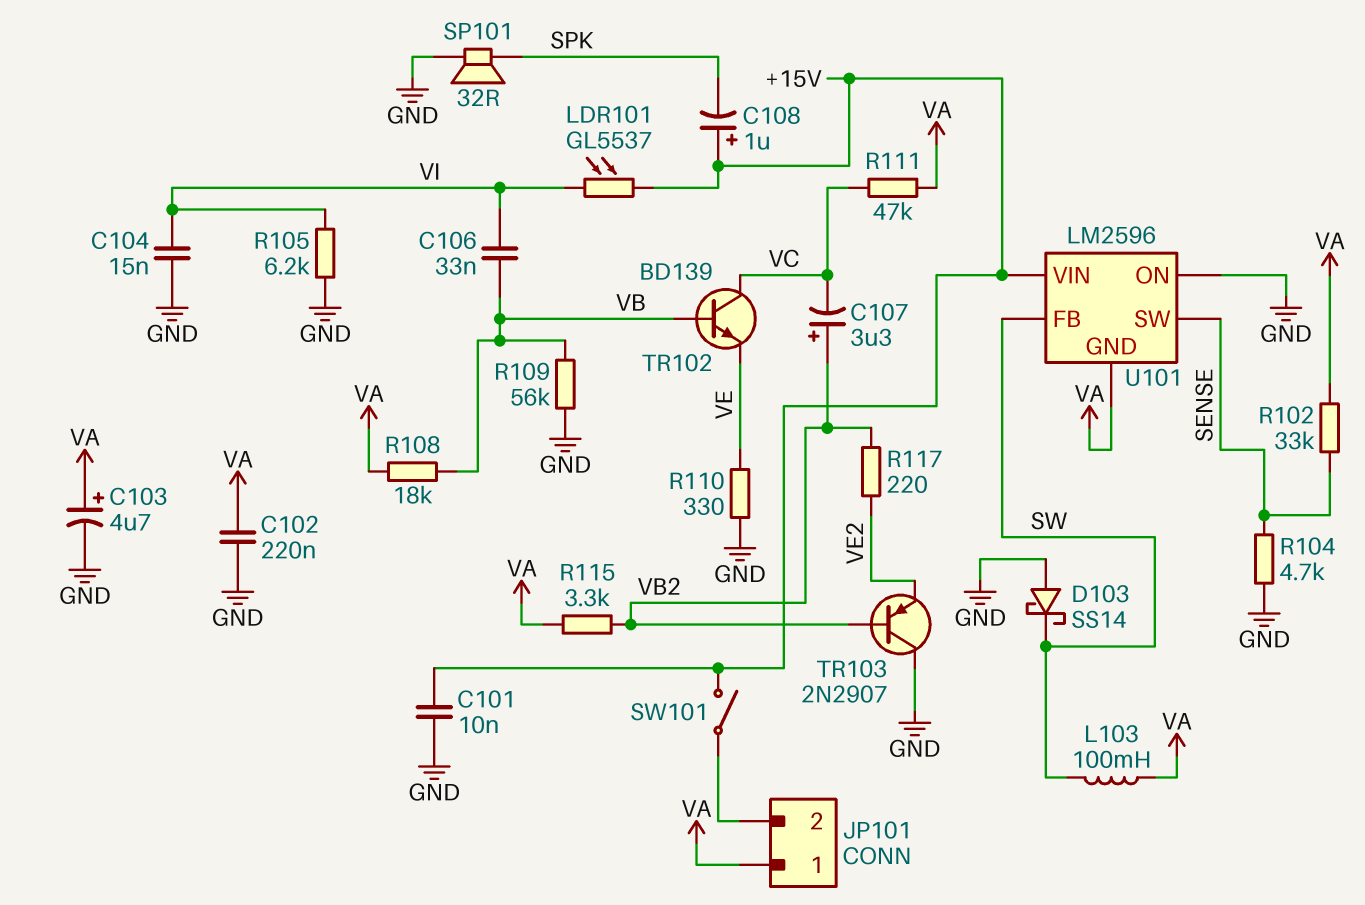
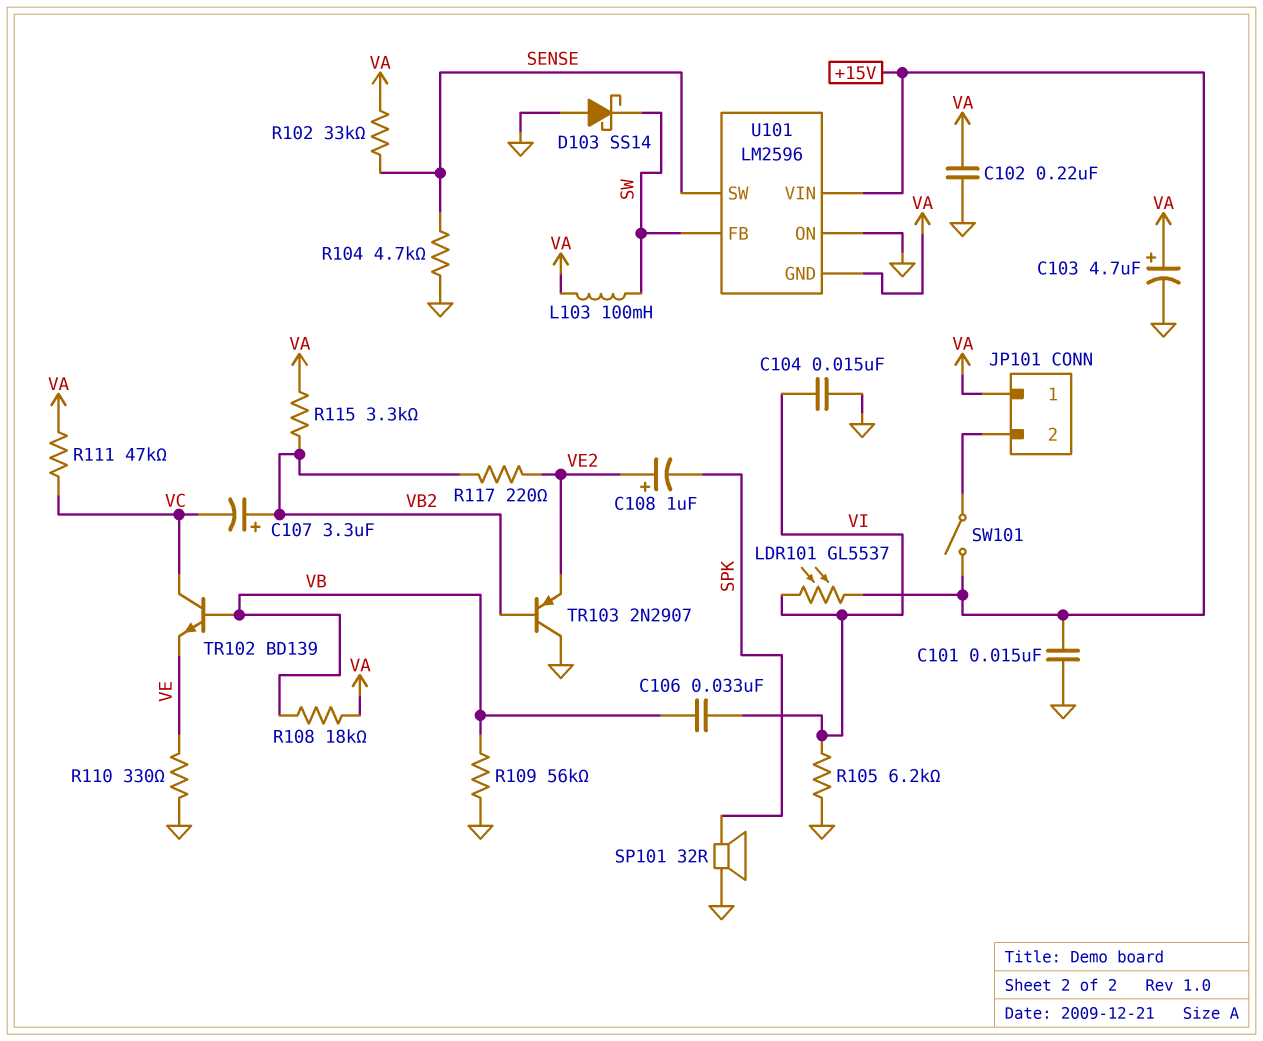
C101: 10nF (+15V, GND) -> 15nF (+15V, GND)
C108: 1uF (plus +15V, minus SPK) -> 1uF (plus VE2, minus SPK)

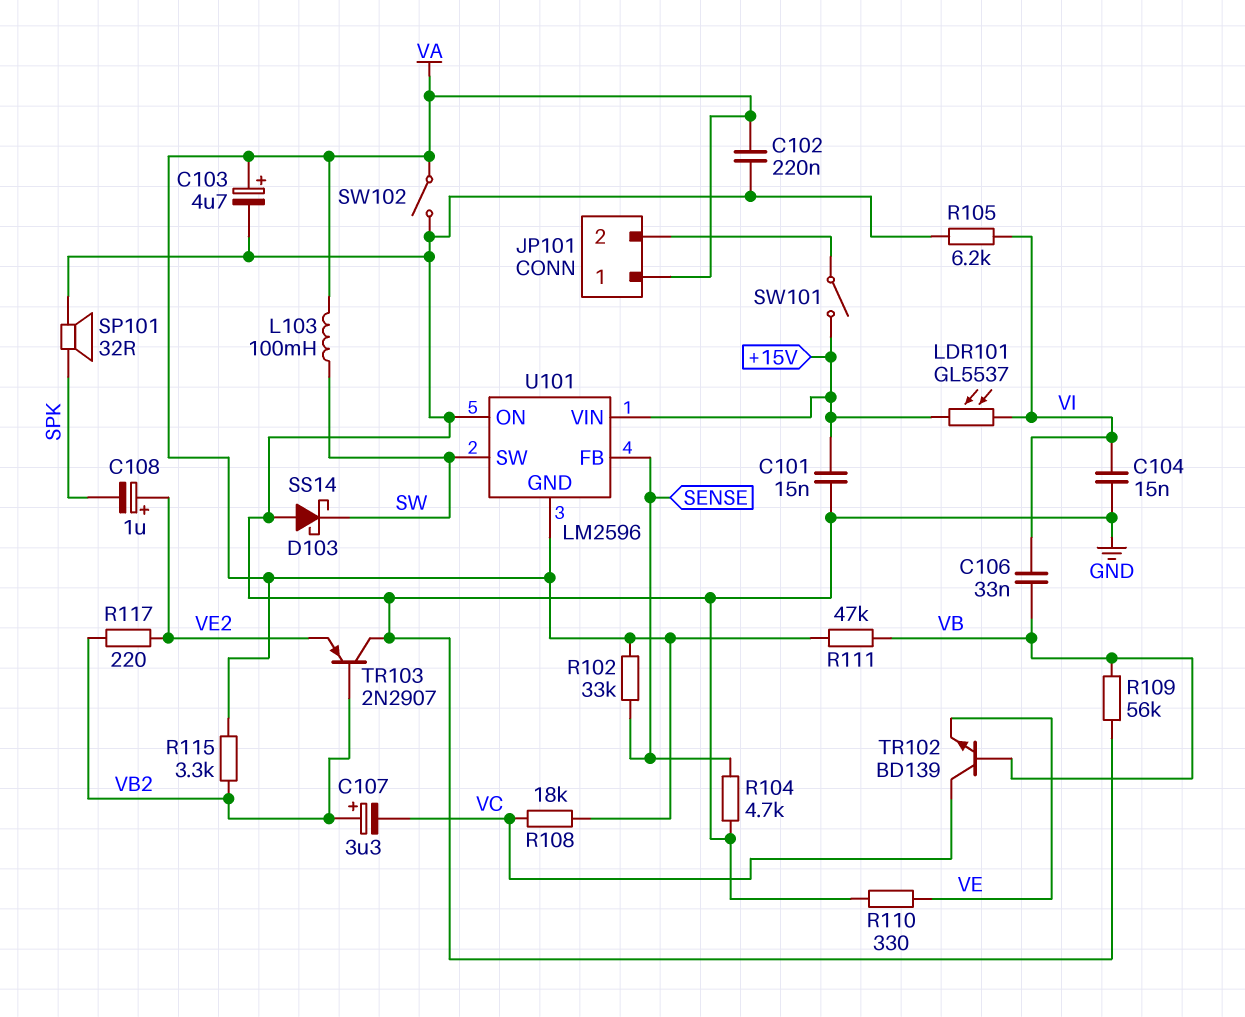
R108: 18k (VA, VB) -> 18k (VA, VC)
R111: 47k (VA, VC) -> 47k (VA, VB)
SW102: none -> switch (GND, VA)
U101 pin FB: SW -> SENSE
U101 pin SW: SENSE -> SW

